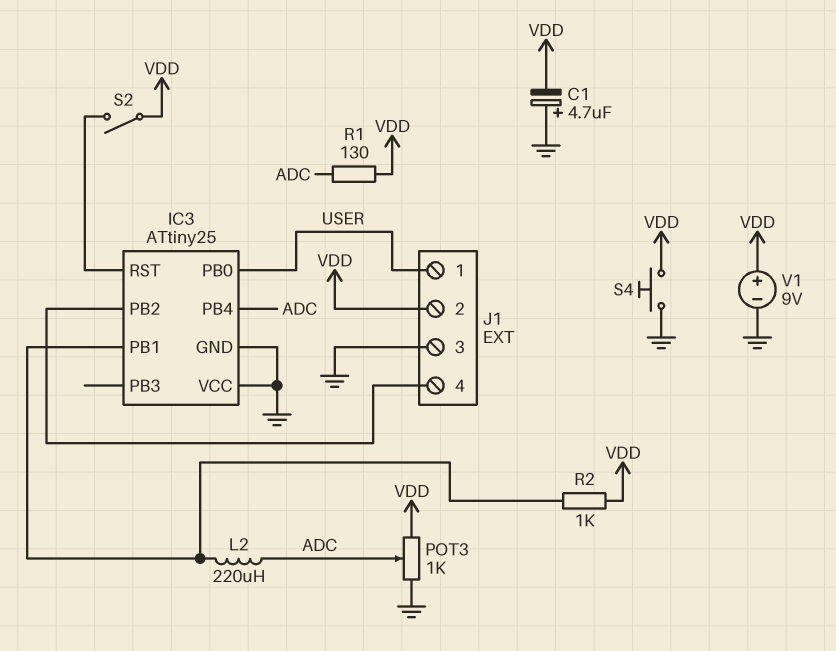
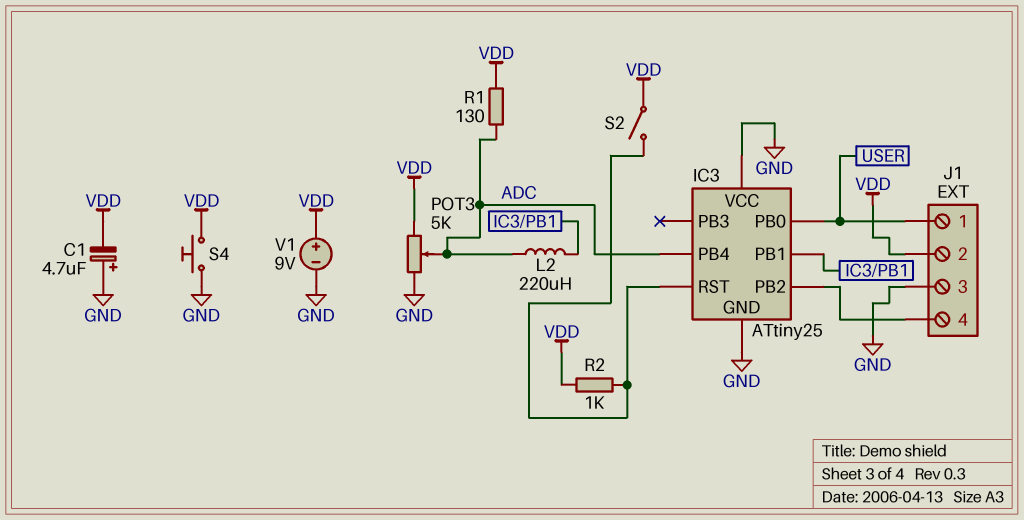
POT3: 1k (GND, VDD, wiper ADC) -> 5k (GND, VDD, wiper ADC)
R2: 1k (IC3/PB1, VDD) -> 1k (IC3/RST, VDD)

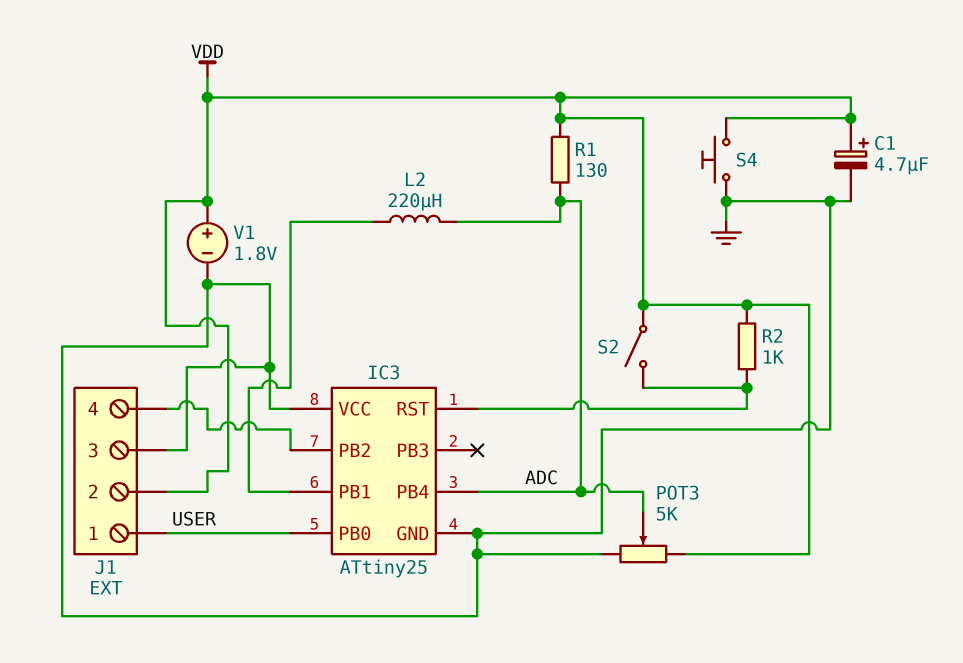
C1: 4.7uF (plus GND, minus VDD) -> 4.7uF (plus VDD, minus GND)
V1: 9V (plus VDD, minus GND) -> 1.8V (plus VDD, minus GND)

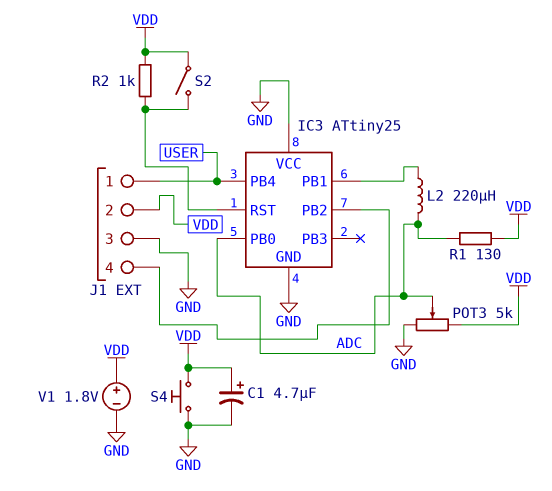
IC3 pin PB0: USER -> ADC
IC3 pin PB4: ADC -> USER

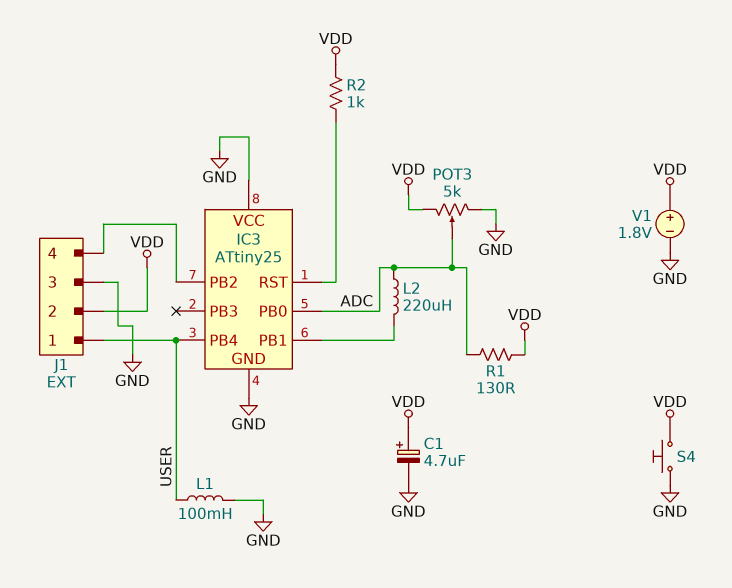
L1: none -> 100mH (GND, USER)
S2: switch (IC3/RST, VDD) -> none

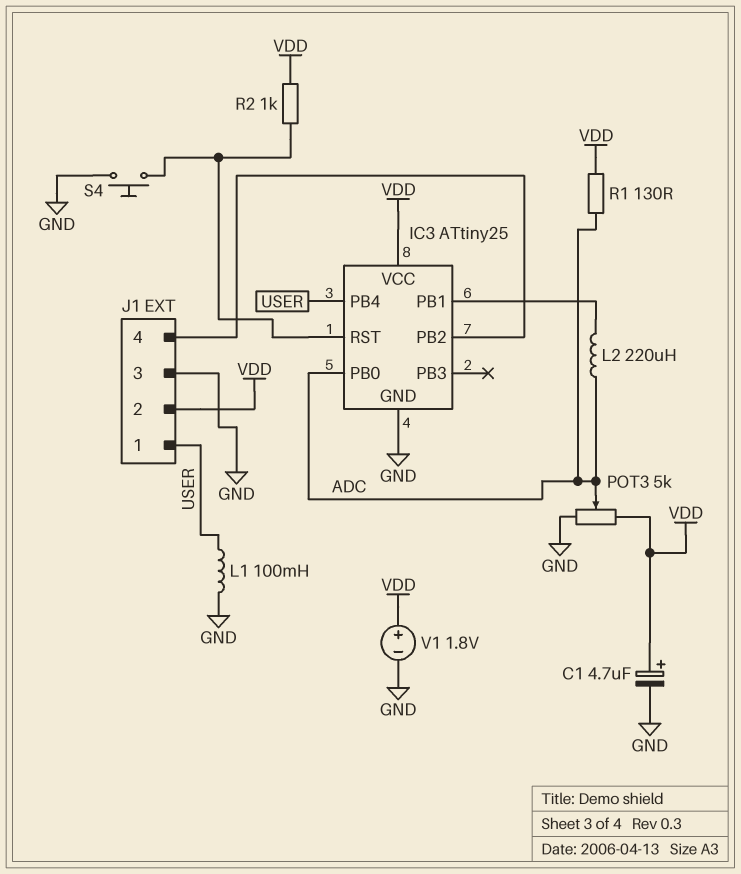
IC3 pin VCC: GND -> VDD
S4: button (GND, VDD) -> button (GND, IC3/RST)

